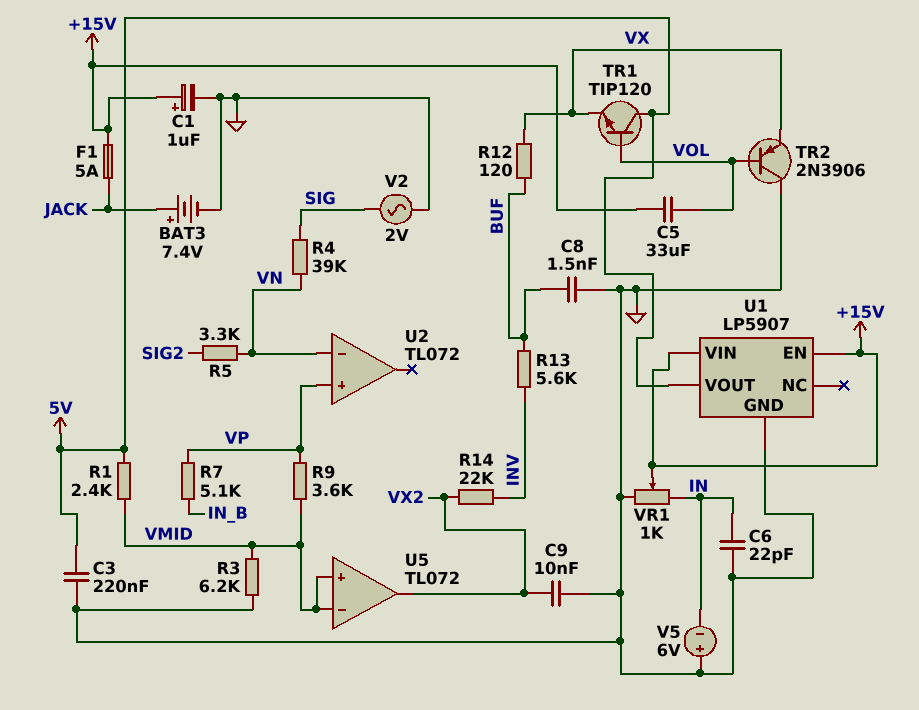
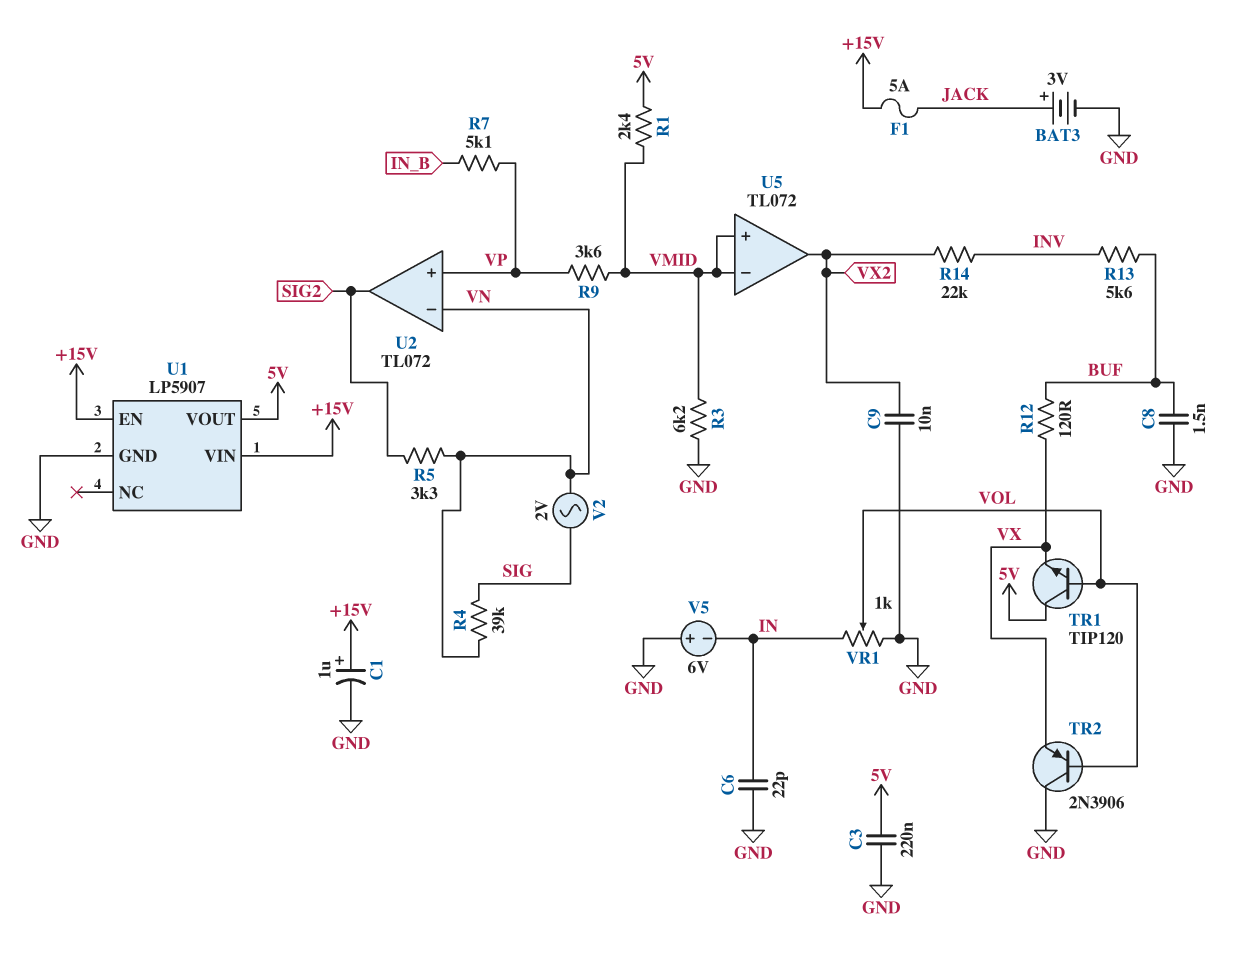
BAT3: 7.4V (plus JACK, minus GND) -> 3V (plus JACK, minus GND)
C5: 33uF (+15V, VOL) -> none
U2 pin out: none -> SIG2
V2: AC 2V (GND, SIG) -> AC 2V (SIG, VN)
VR1: 1k (GND, IN, wiper +15V) -> 1k (GND, IN, wiper VOL)

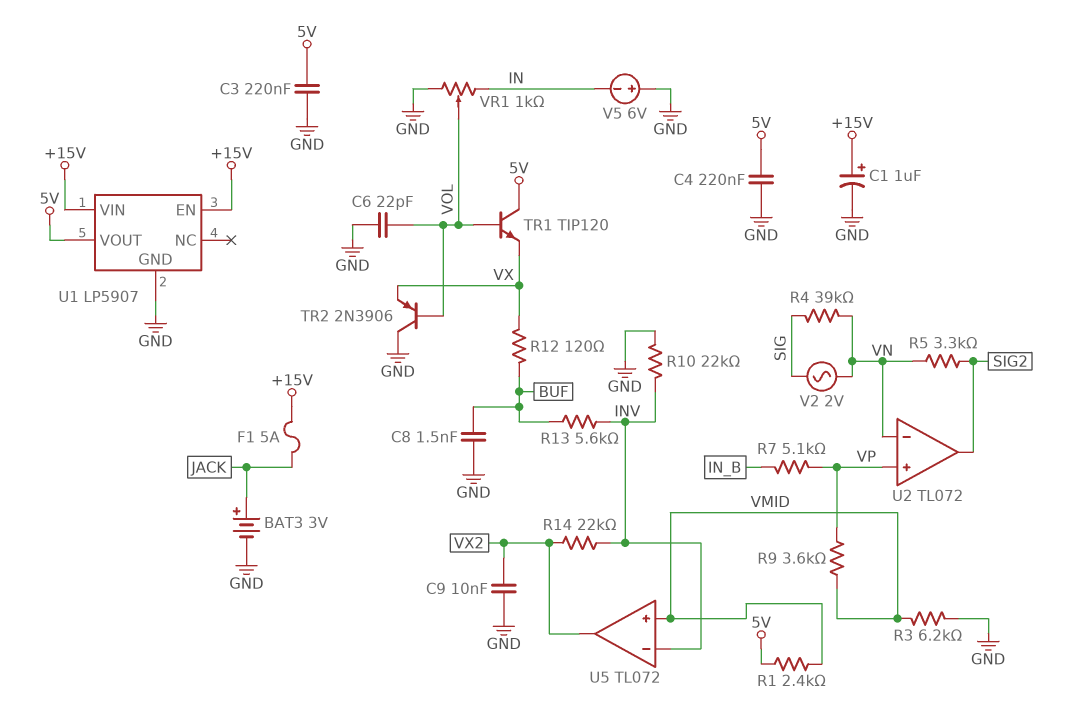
C4: none -> 220nF (5V, GND)
C6: 22pF (GND, IN) -> 22pF (GND, VOL)
R10: none -> 22k (GND, INV)
U5 pin in-: VMID -> INV

